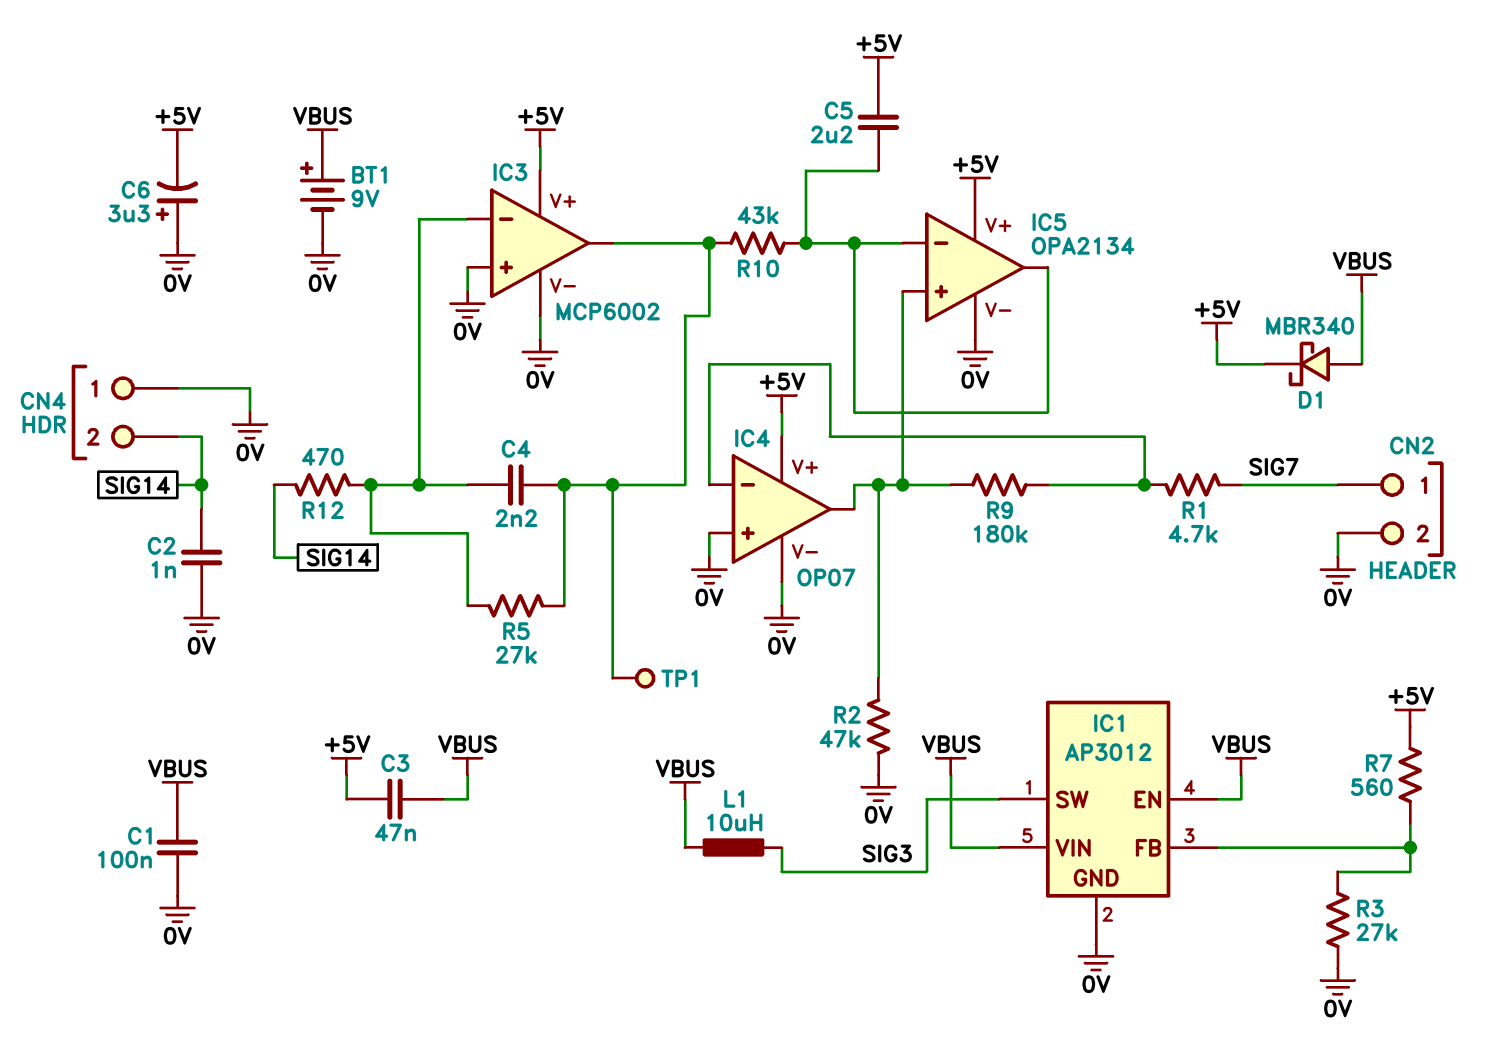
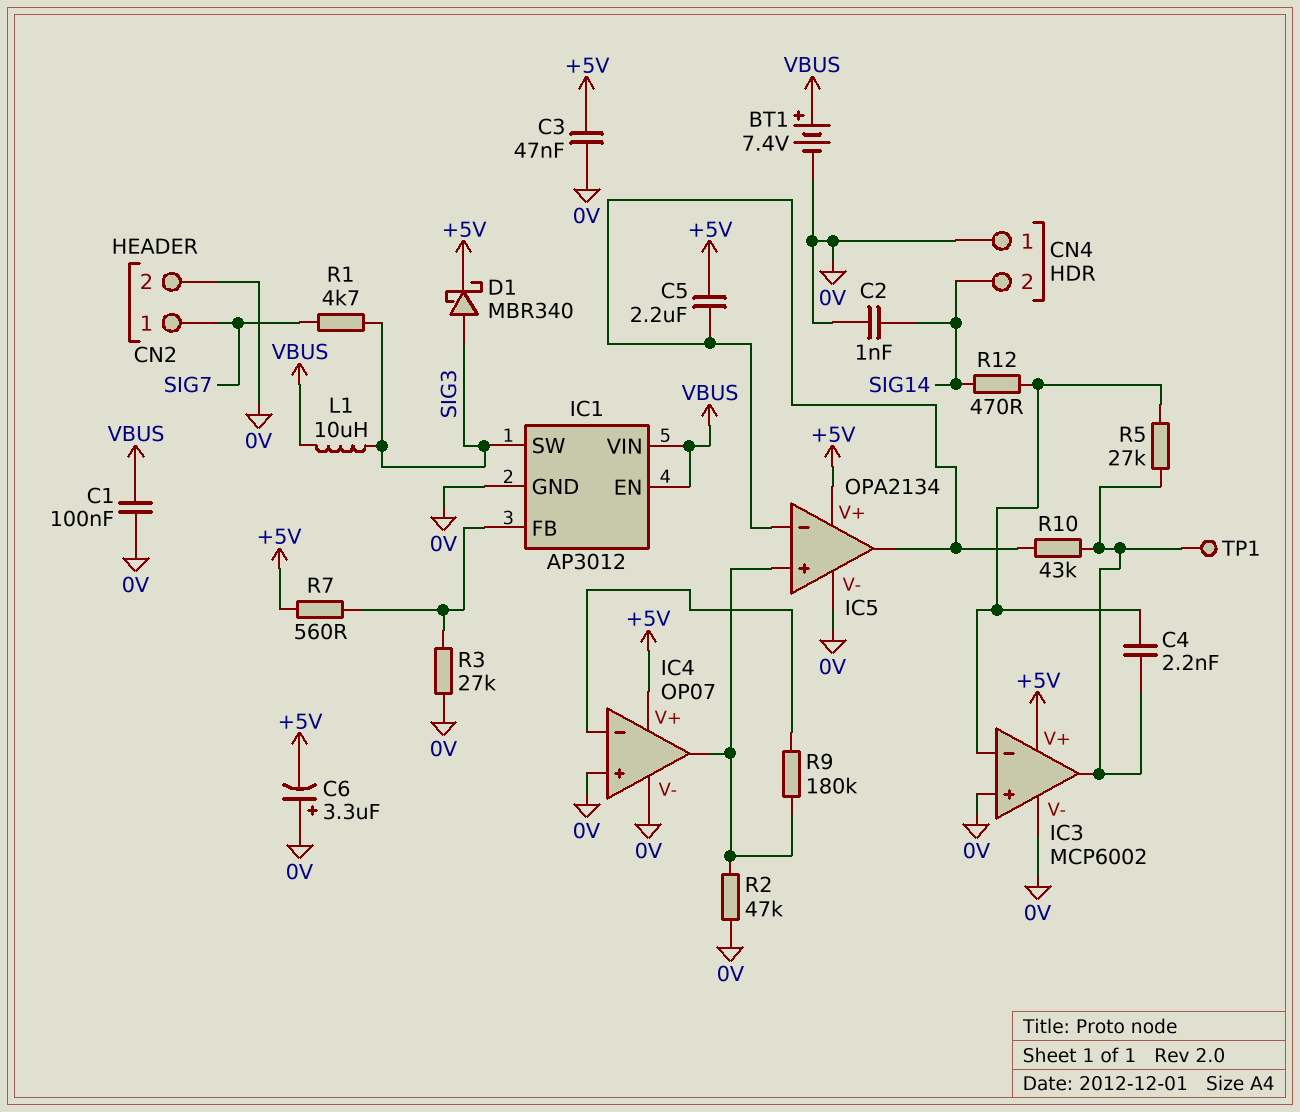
BT1: 9V (plus VBUS, minus 0V) -> 7.4V (plus VBUS, minus 0V)
C3: 47nF (+5V, VBUS) -> 47nF (+5V, 0V)
D1: schottky MBR340 (A VBUS, K +5V) -> schottky MBR340 (A SIG3, K +5V)
R1: 4.7k (IC4/in-, SIG7) -> 4.7k (SIG3, SIG7)

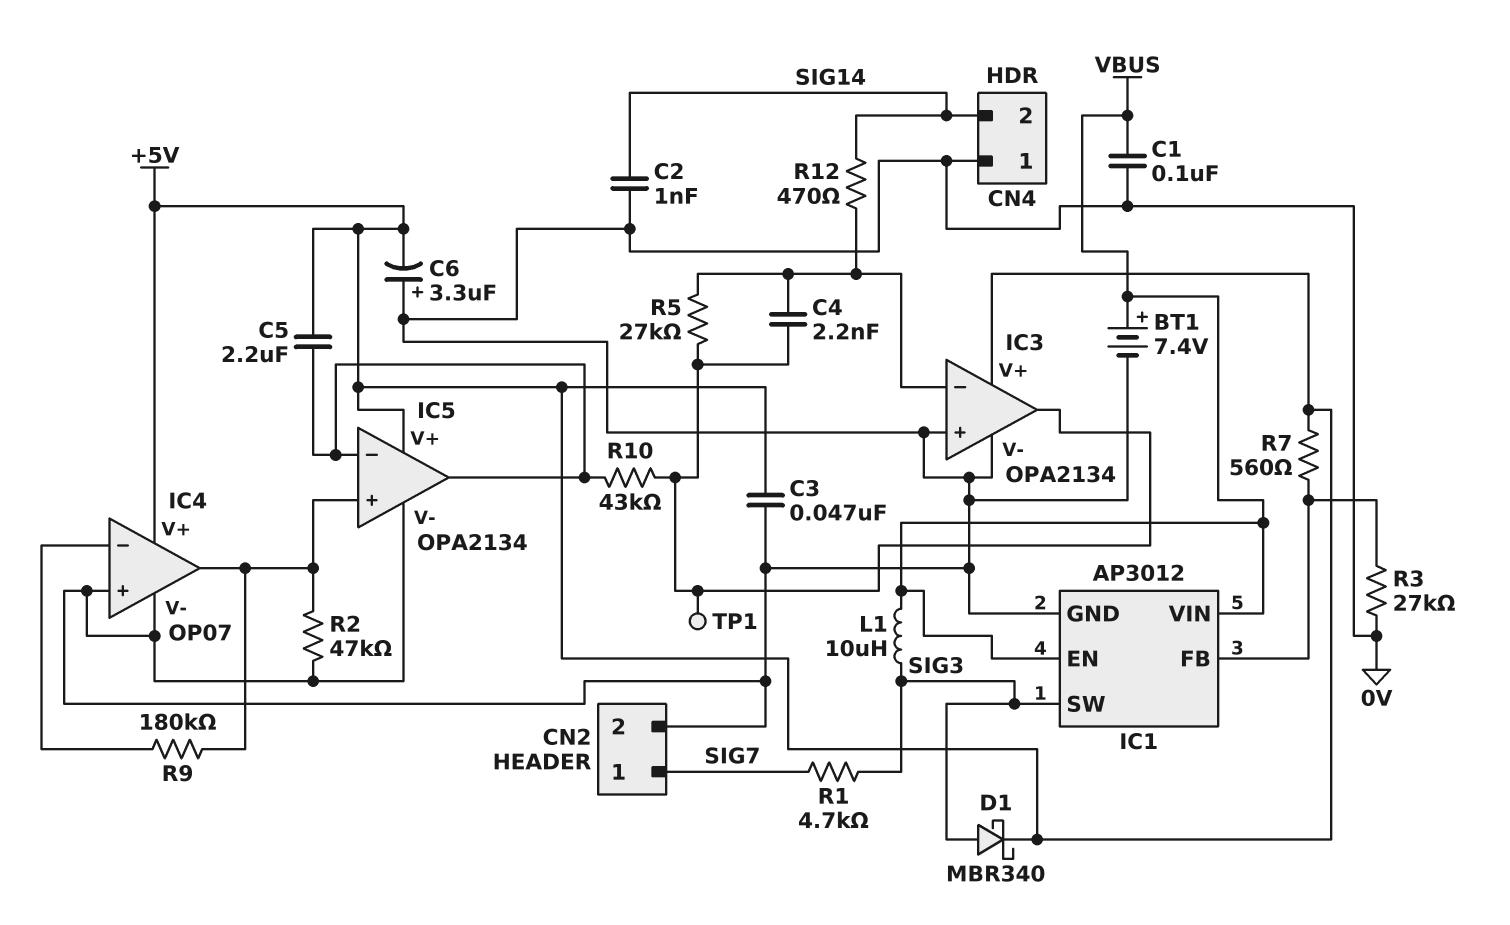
IC3: MCP6002 -> OPA2134

